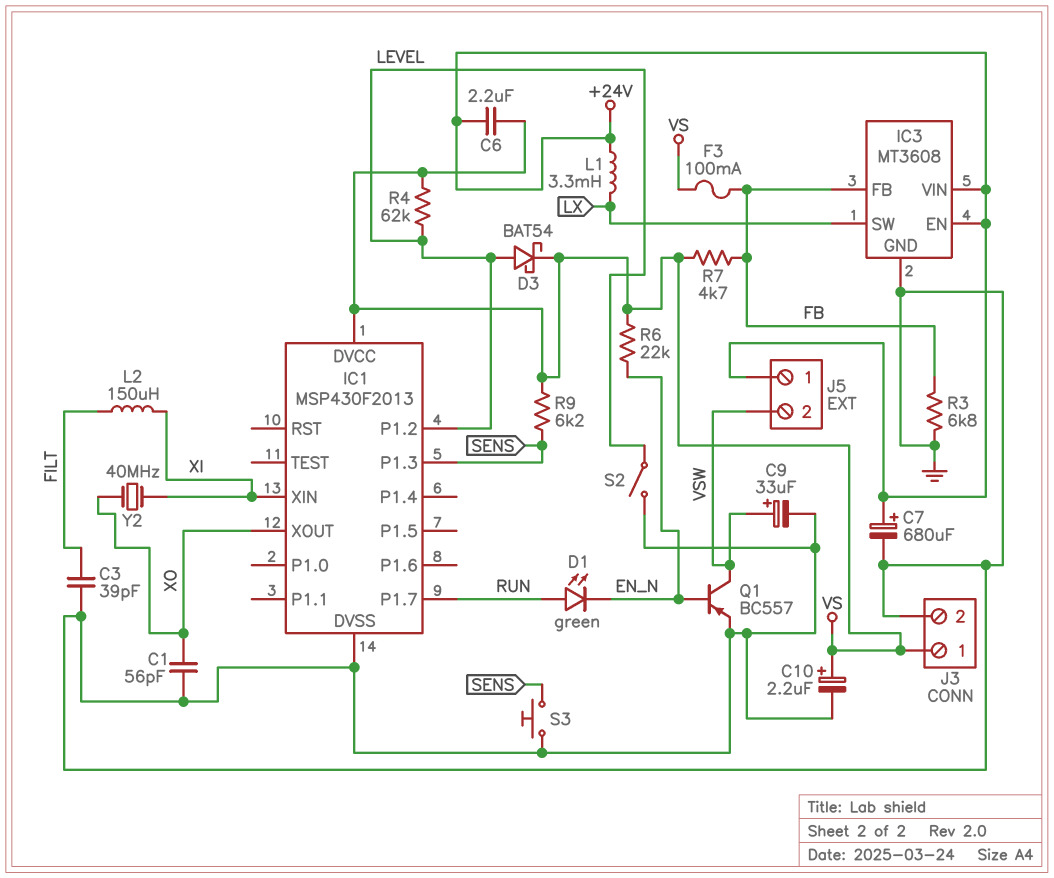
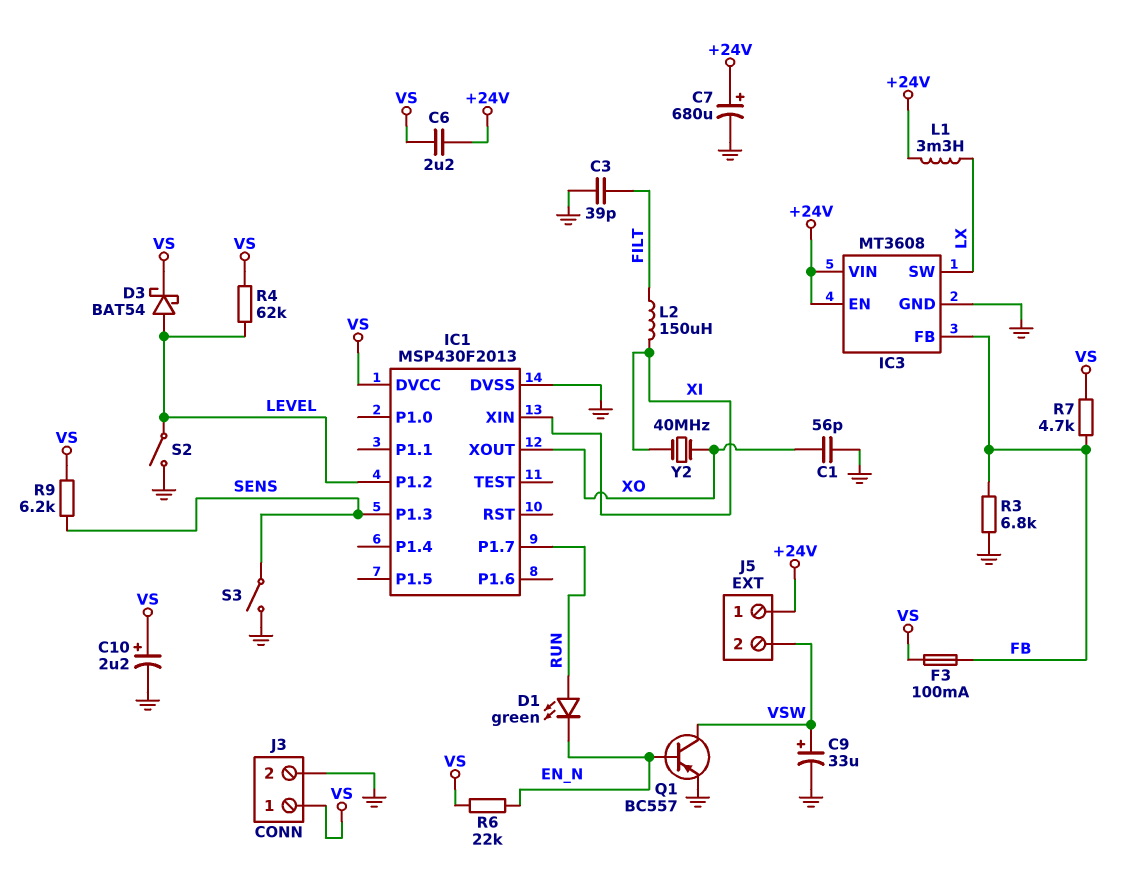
S3: button (GND, SENS) -> switch (GND, SENS)

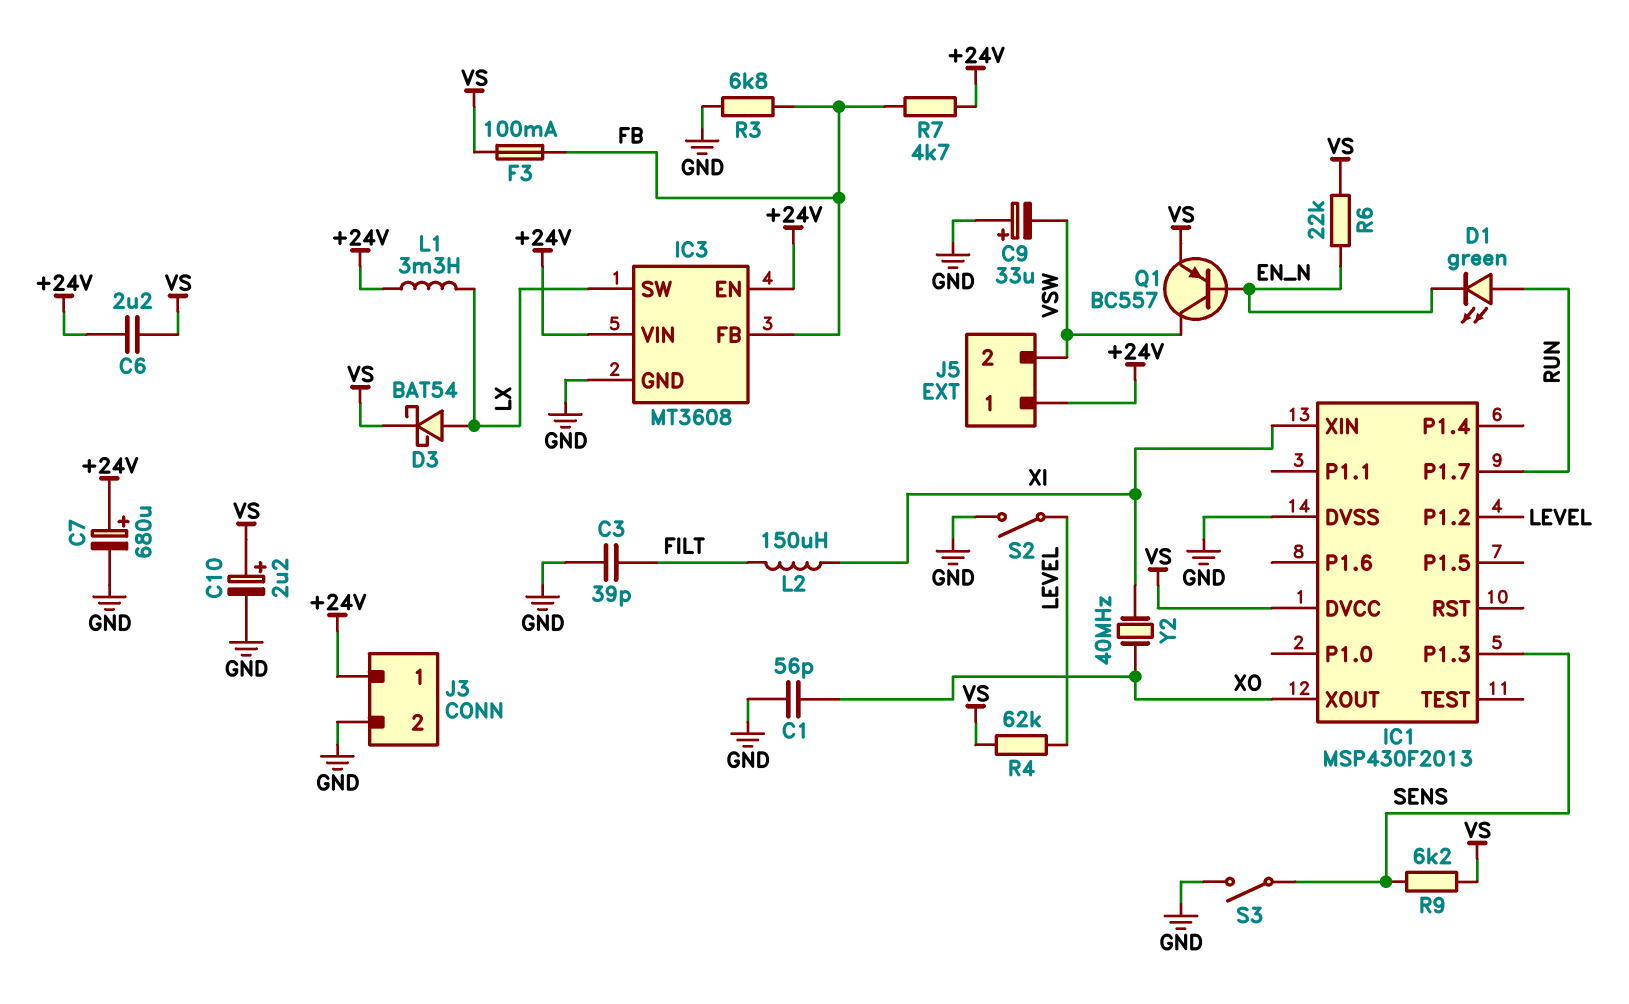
C9: 33uF (plus VSW, minus GND) -> 33uF (plus GND, minus VSW)
D3: schottky BAT54 (A LEVEL, K VS) -> schottky BAT54 (A LX, K VS)
J3 pin 1: VS -> +24V
Q1: PNP BC557 (B EN_N, C VSW, E GND) -> PNP BC557 (B EN_N, C VSW, E VS)
R7: 4.7k (FB, VS) -> 4.7k (+24V, FB)

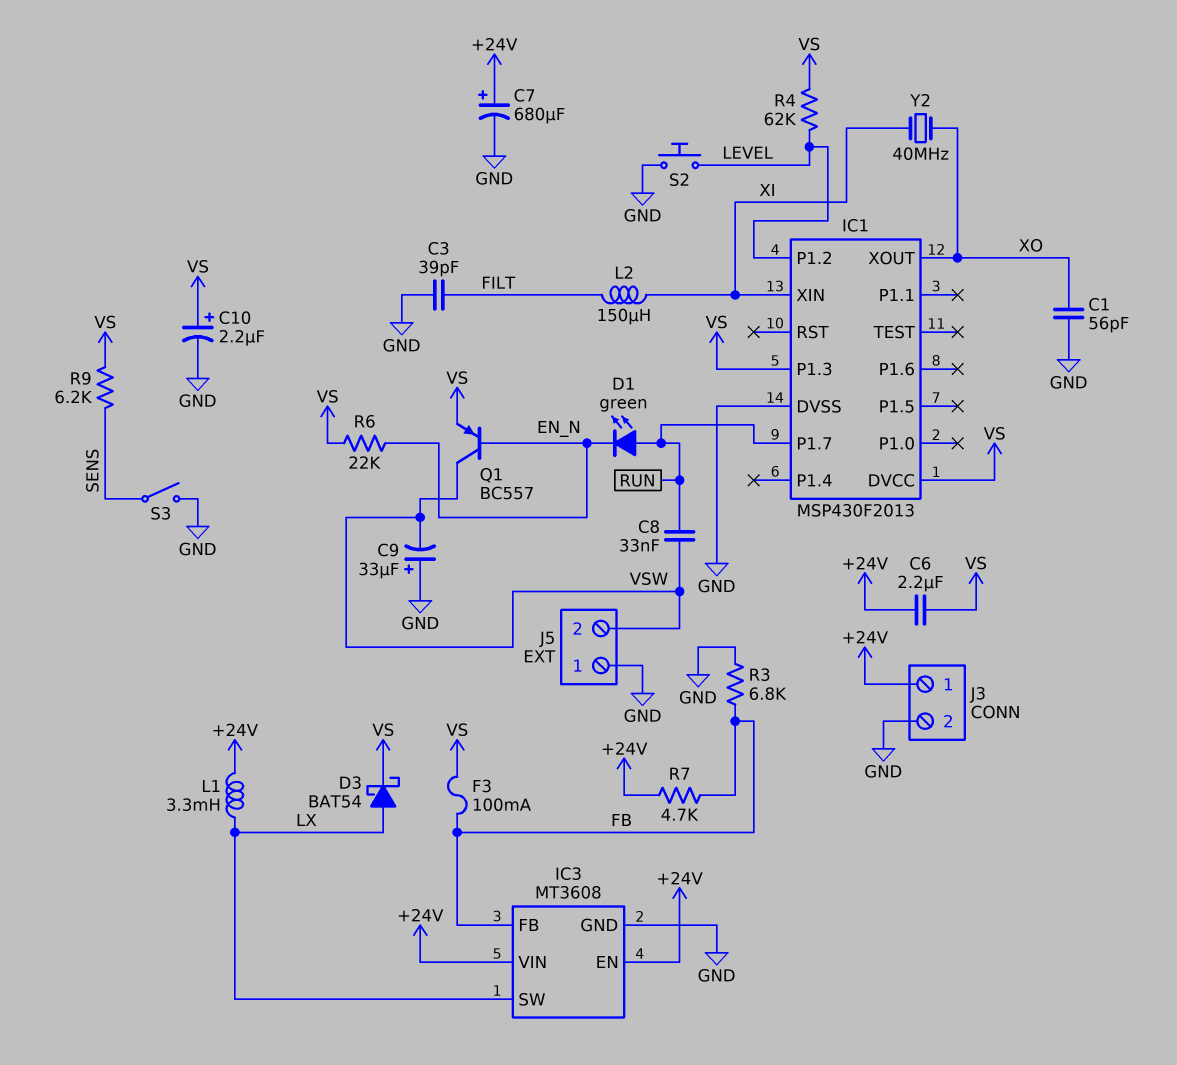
C8: none -> 33nF (RUN, VSW)
IC1 pin P1.3: SENS -> VS
J5 pin 1: +24V -> GND
S2: switch (GND, LEVEL) -> button (GND, LEVEL)

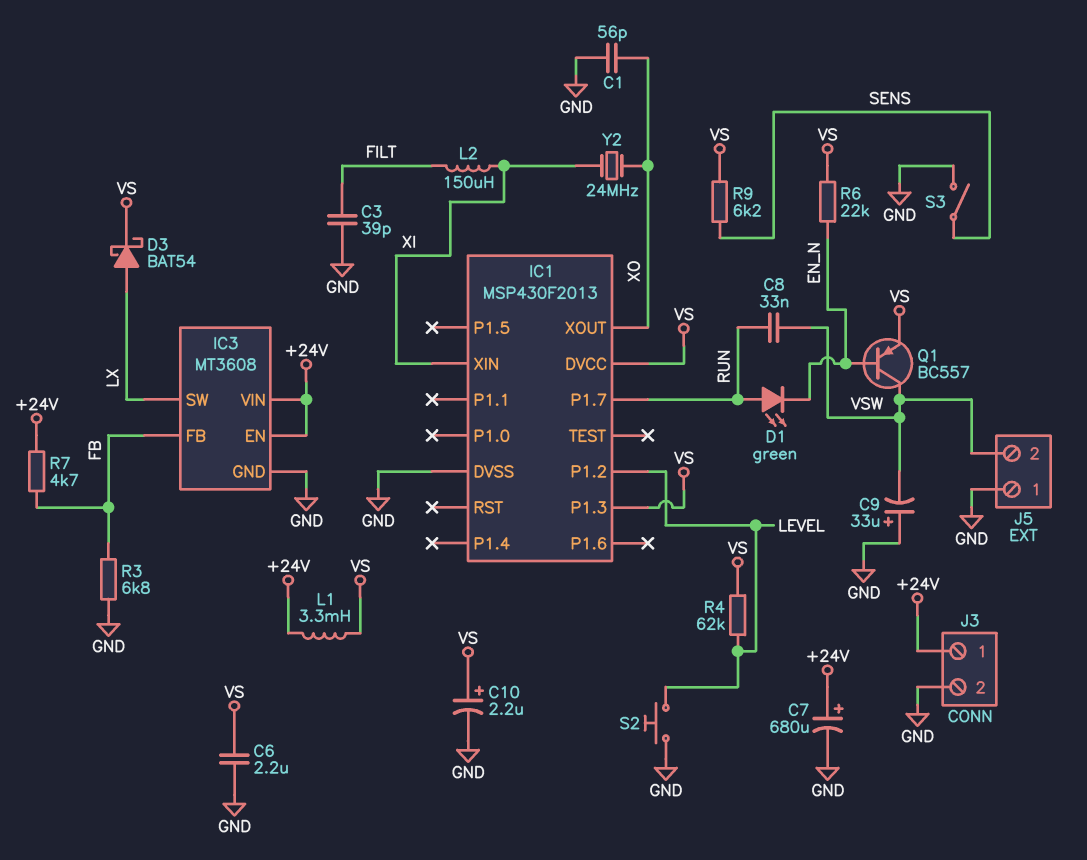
C6: 2.2uF (+24V, VS) -> 2.2uF (GND, VS)
F3: 100mA (FB, VS) -> none
L1: 3.3mH (+24V, LX) -> 3.3mH (+24V, VS)
Y2: 40MHz (XI, XO) -> 24MHz (XI, XO)

